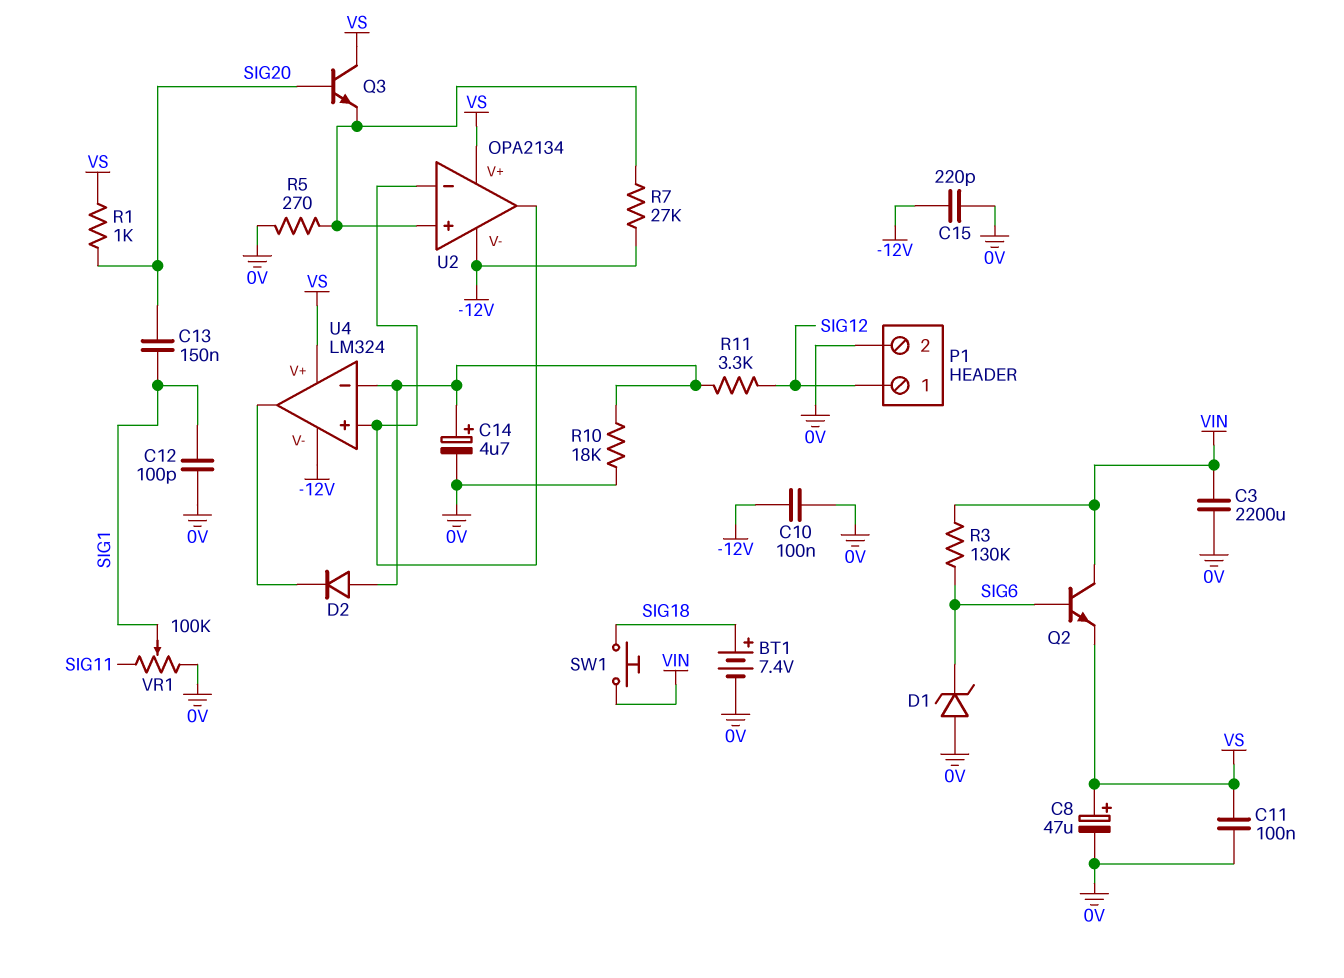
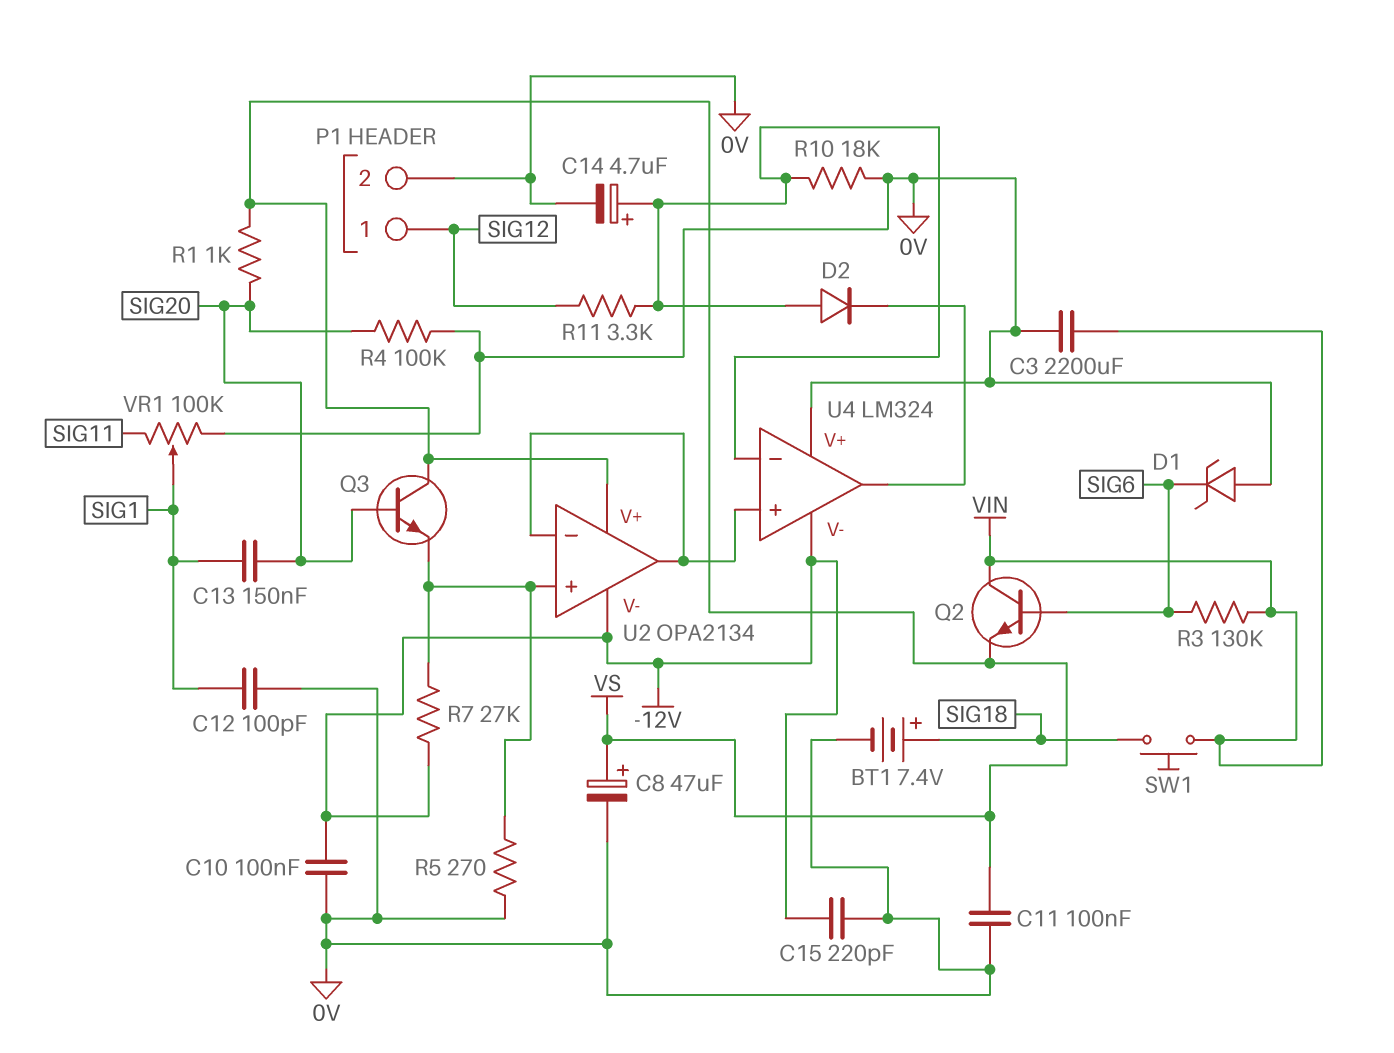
R4: none -> 100k (0V, SIG20)
U4 pin V+: VS -> 0V

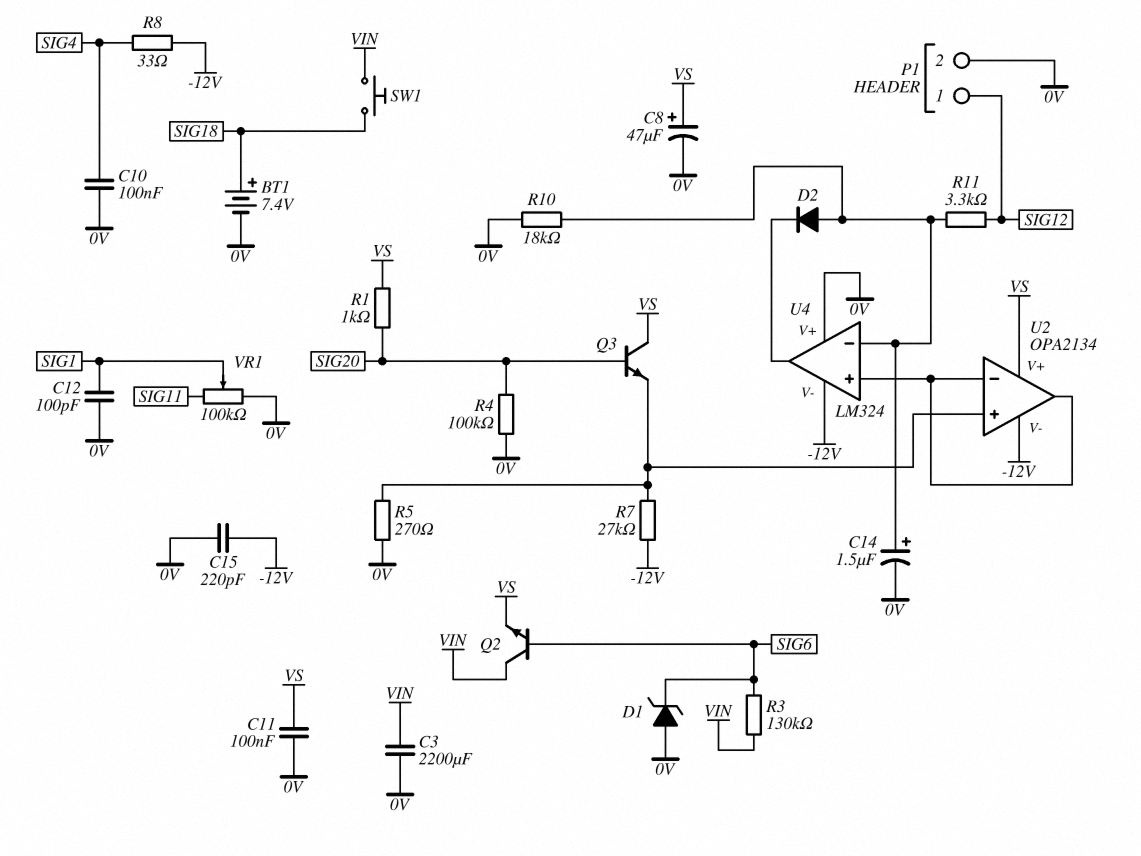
C10: 100nF (-12V, 0V) -> 100nF (0V, SIG4)
C13: 150nF (SIG1, SIG20) -> none
C14: 4.7uF (plus U4/in-, minus 0V) -> 1.5uF (plus U4/in-, minus 0V)
R8: none -> 33 (-12V, SIG4)

